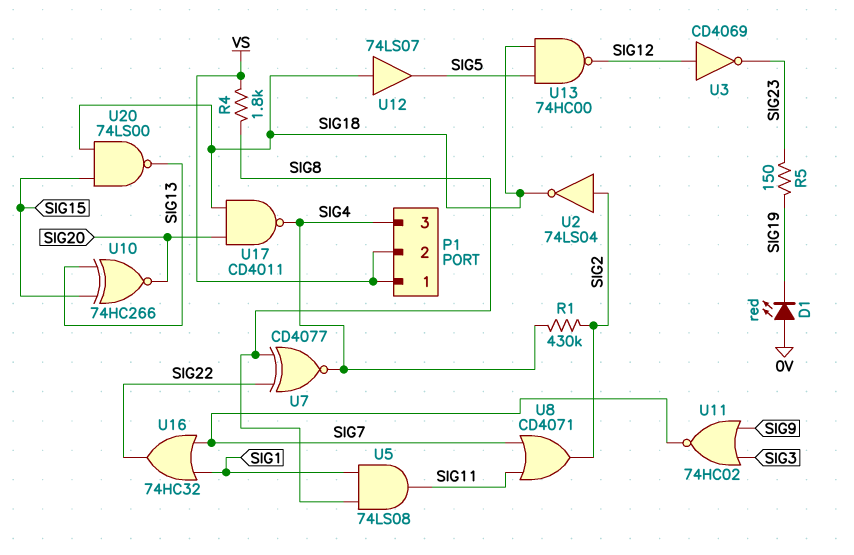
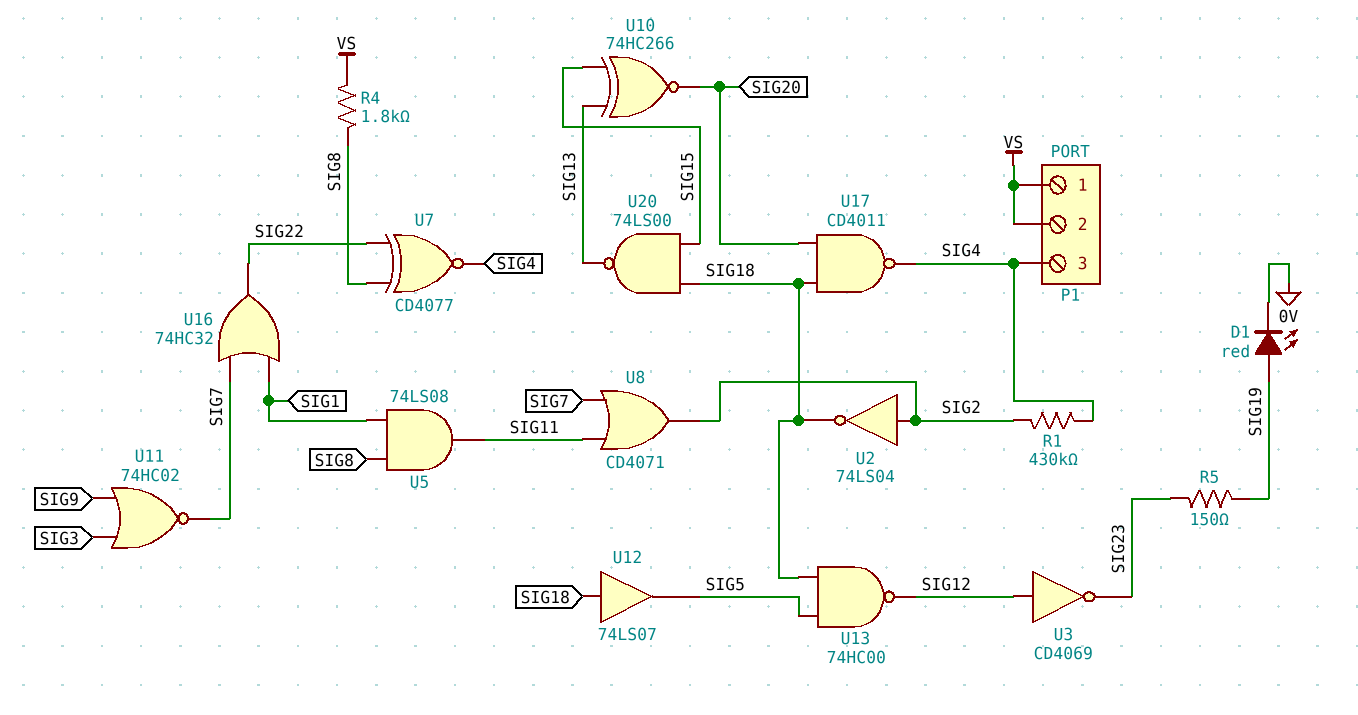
D1: LED red (A 0V, K SIG19) -> LED red (A SIG19, K 0V)

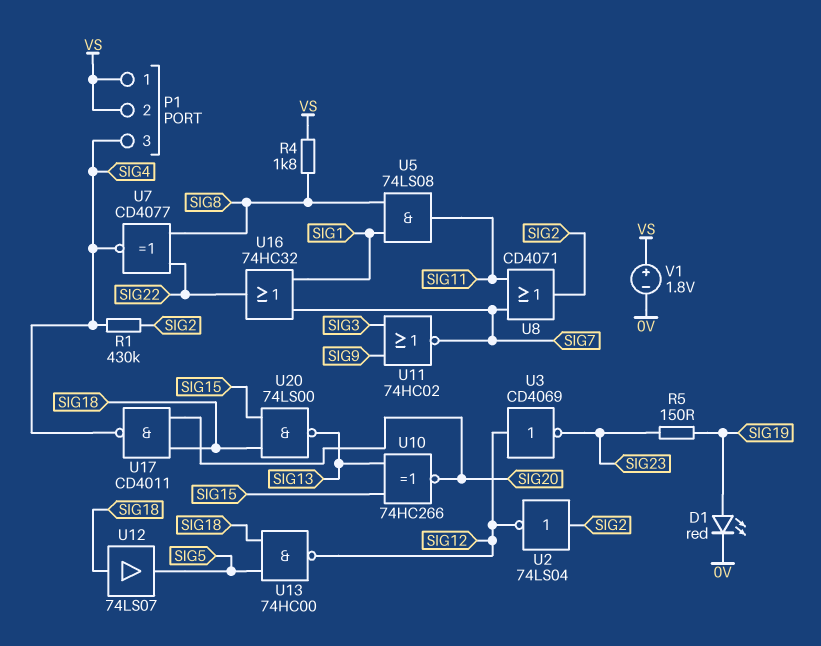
U2: NOT 74LS04 (in SIG2, out SIG18) -> NOT 74LS04 (in SIG2, out SIG12)
V1: none -> 1.8V (plus VS, minus 0V)

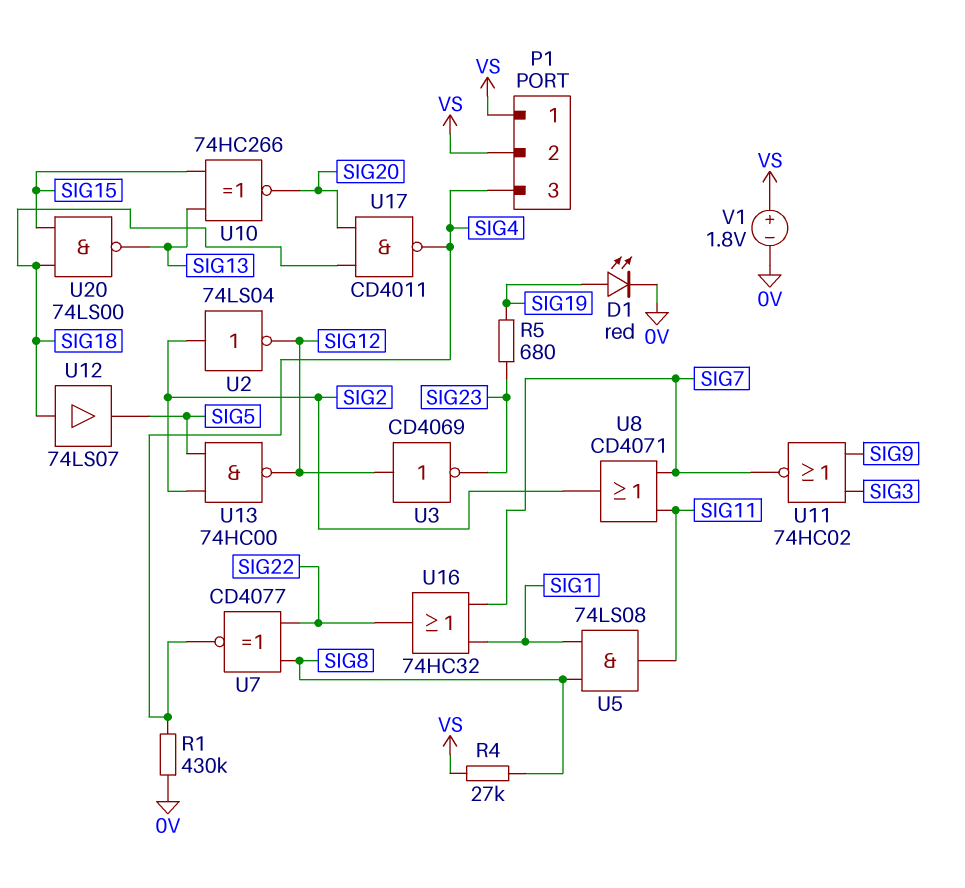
R1: 430k (SIG2, SIG4) -> 430k (0V, SIG4)
R4: 1.8k (SIG8, VS) -> 27k (SIG8, VS)
R5: 150 (SIG19, SIG23) -> 680 (SIG19, SIG23)
U13: NAND 74HC00 (in SIG5, in SIG18, out SIG12) -> NAND 74HC00 (in SIG2, in SIG5, out SIG12)

